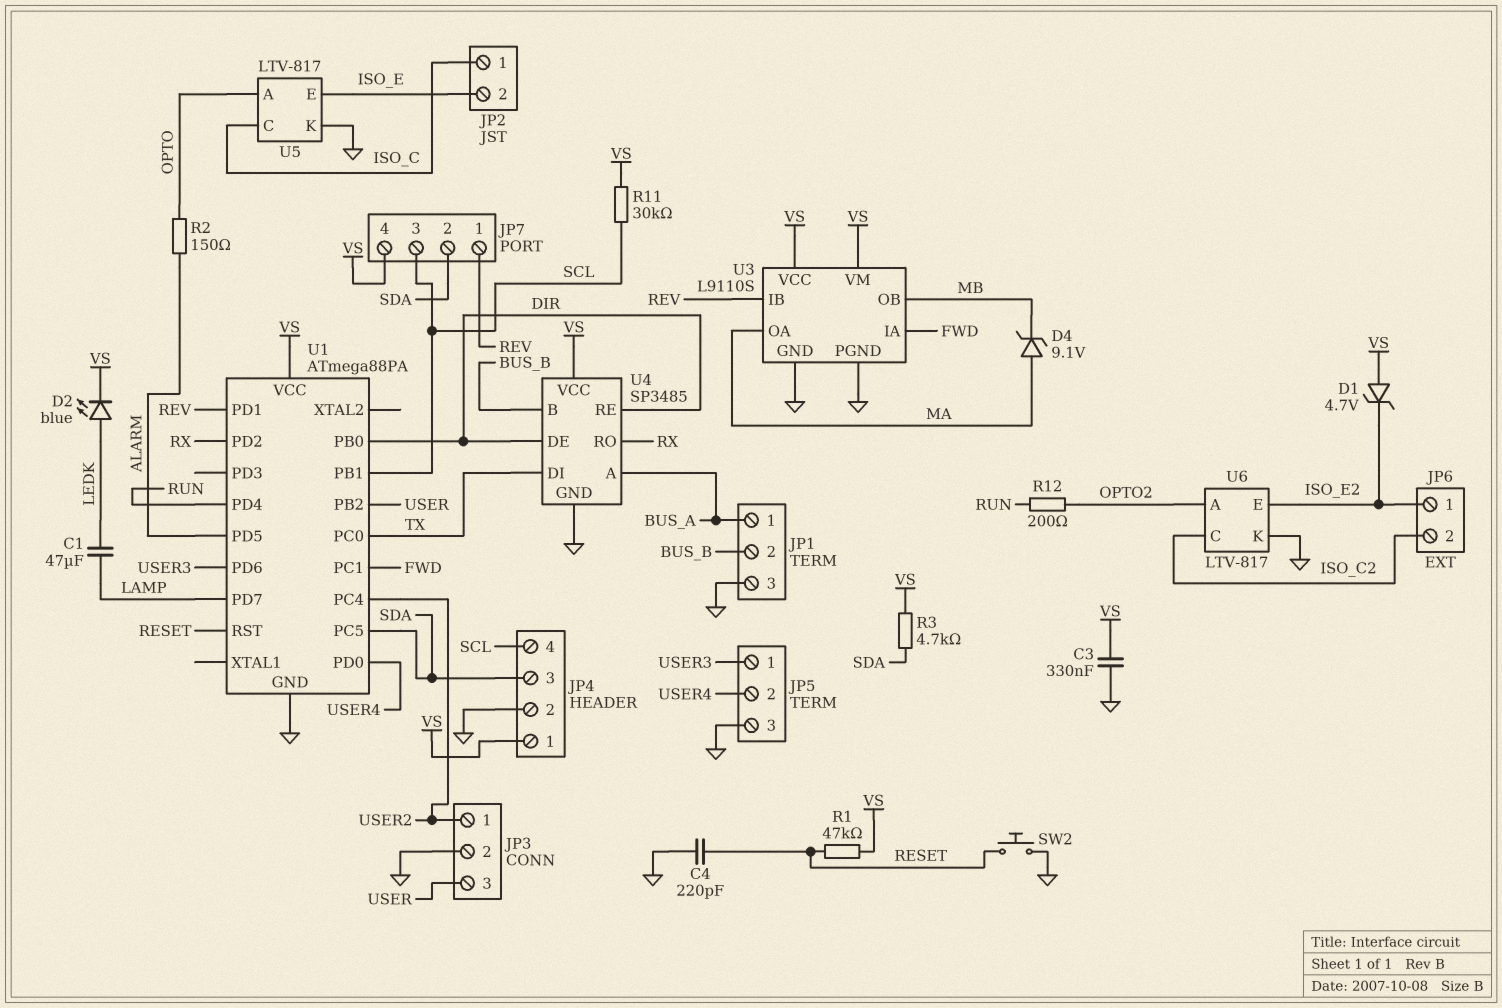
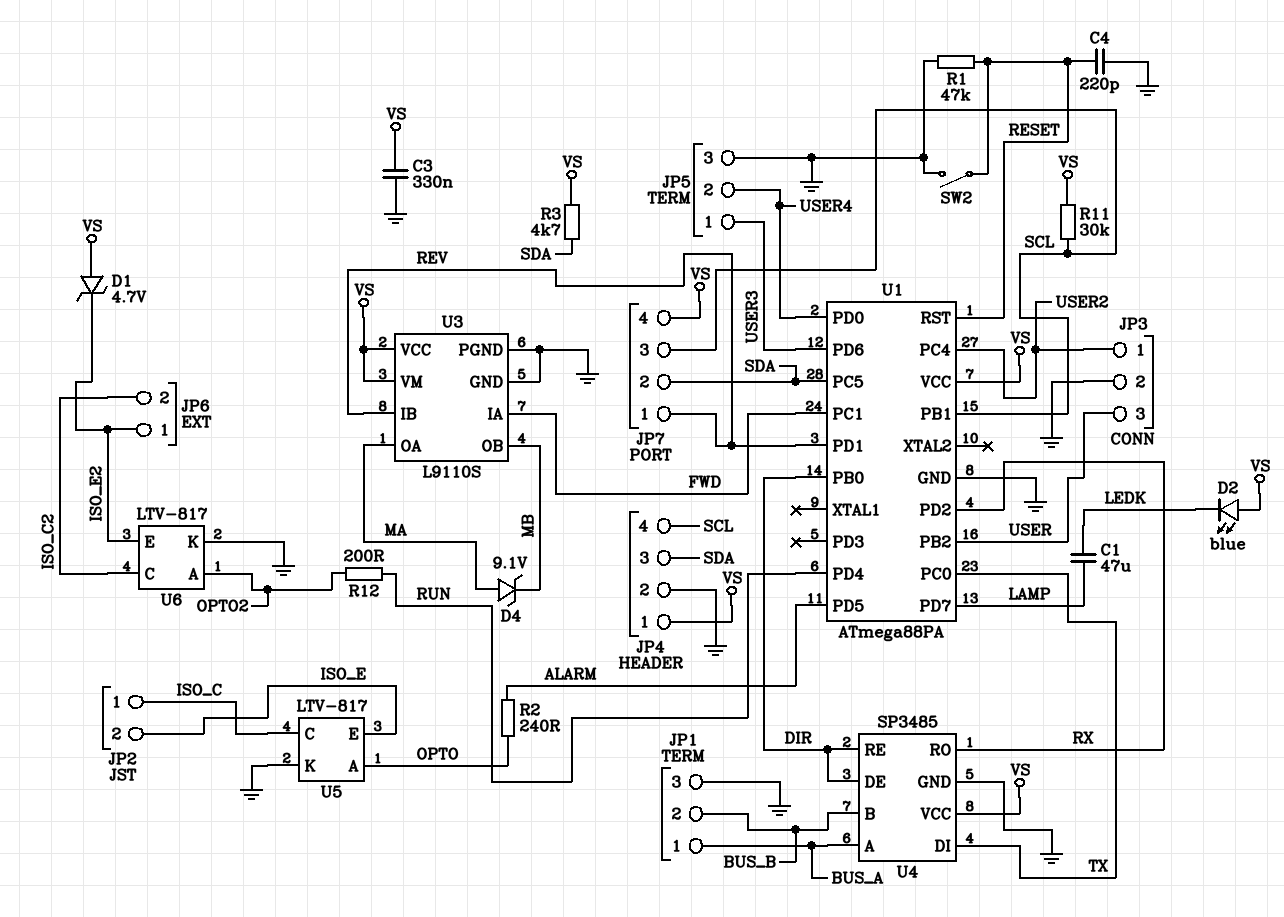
D2: LED blue (A LEDK, K VS) -> LED blue (A VS, K LEDK)
R1: 47k (RESET, VS) -> 47k (GND, RESET)
R2: 150 (ALARM, OPTO) -> 240 (ALARM, OPTO)
SW2: button (GND, RESET) -> switch (GND, RESET)

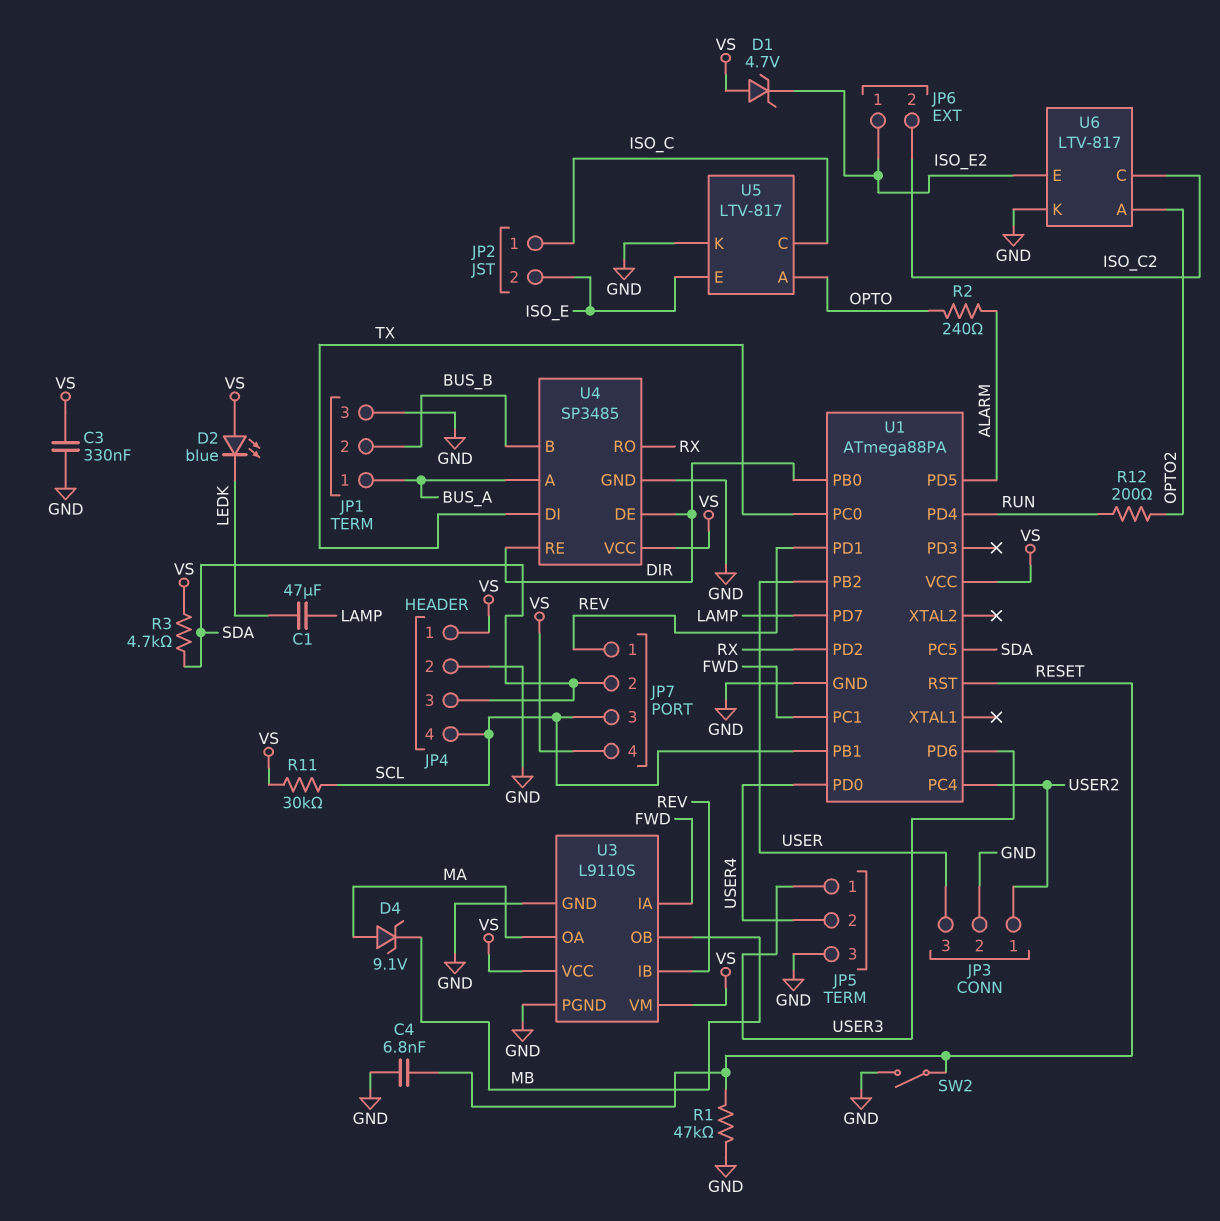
C4: 220pF (GND, RESET) -> 6.8nF (GND, RESET)

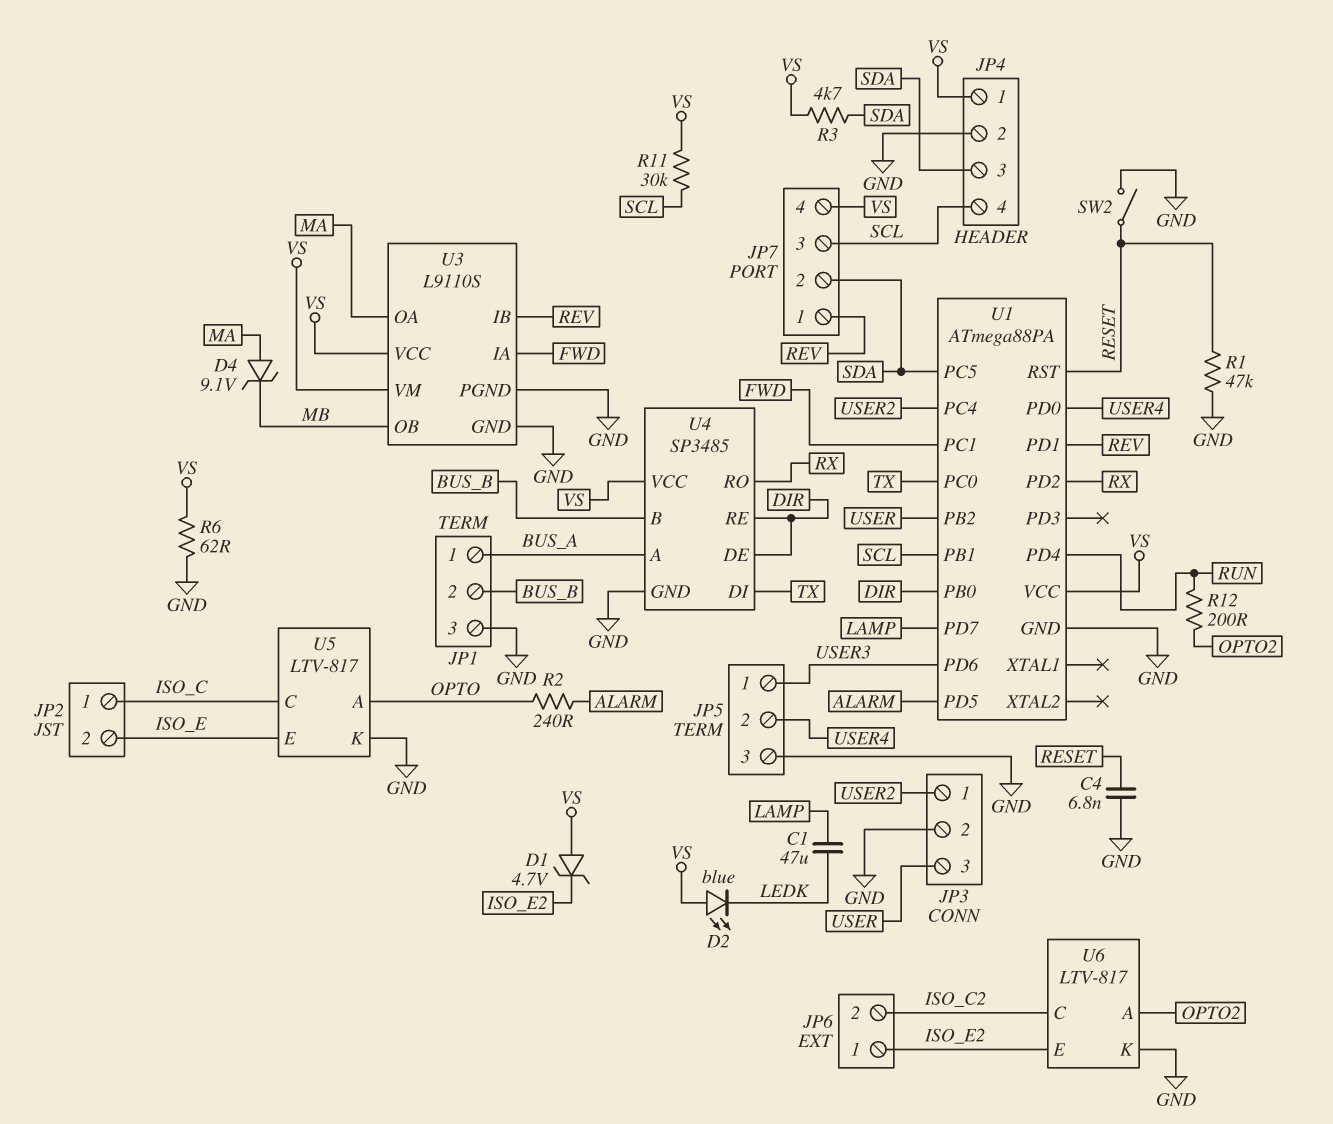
C3: 330nF (GND, VS) -> none
R6: none -> 62 (GND, VS)

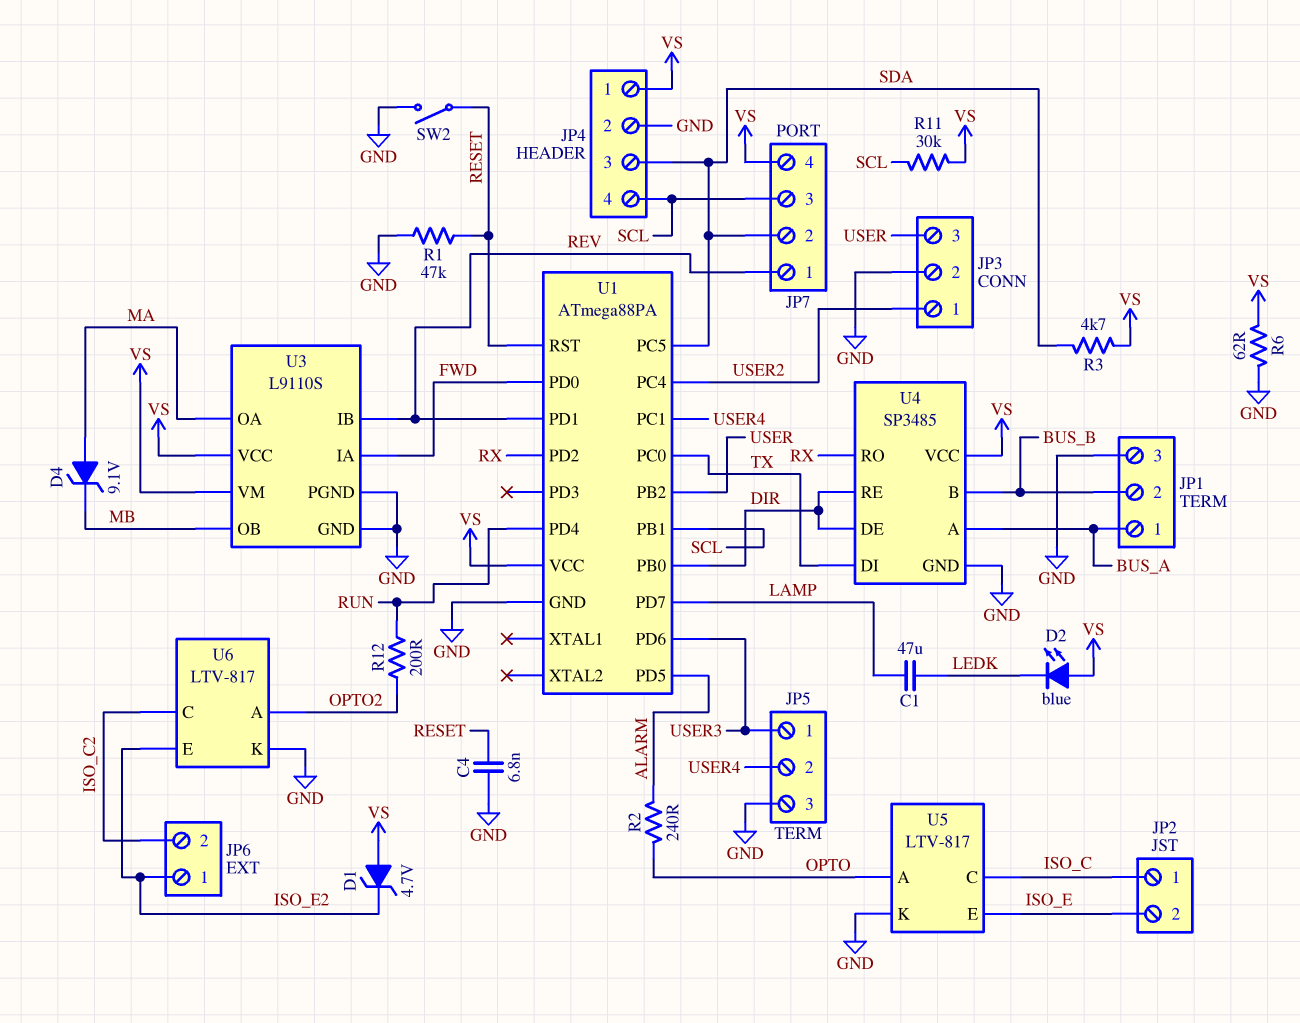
U1 pin PC1: FWD -> USER4
U1 pin PD0: USER4 -> FWD

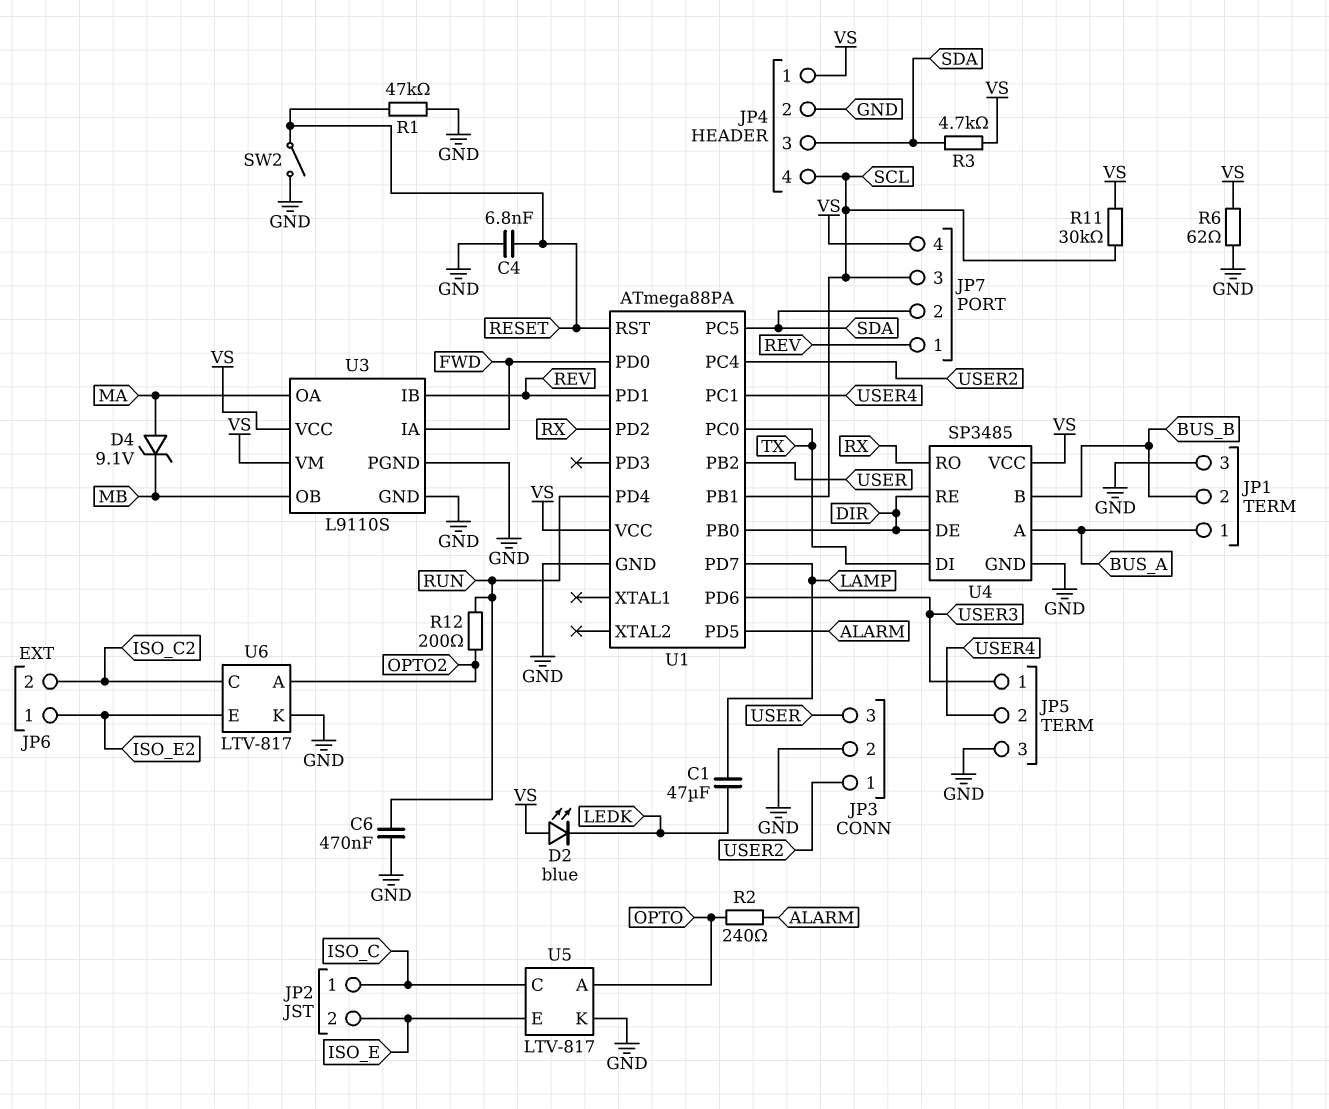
C6: none -> 470nF (GND, RUN)
D1: zener 4.7V (A VS, K ISO_E2) -> none

